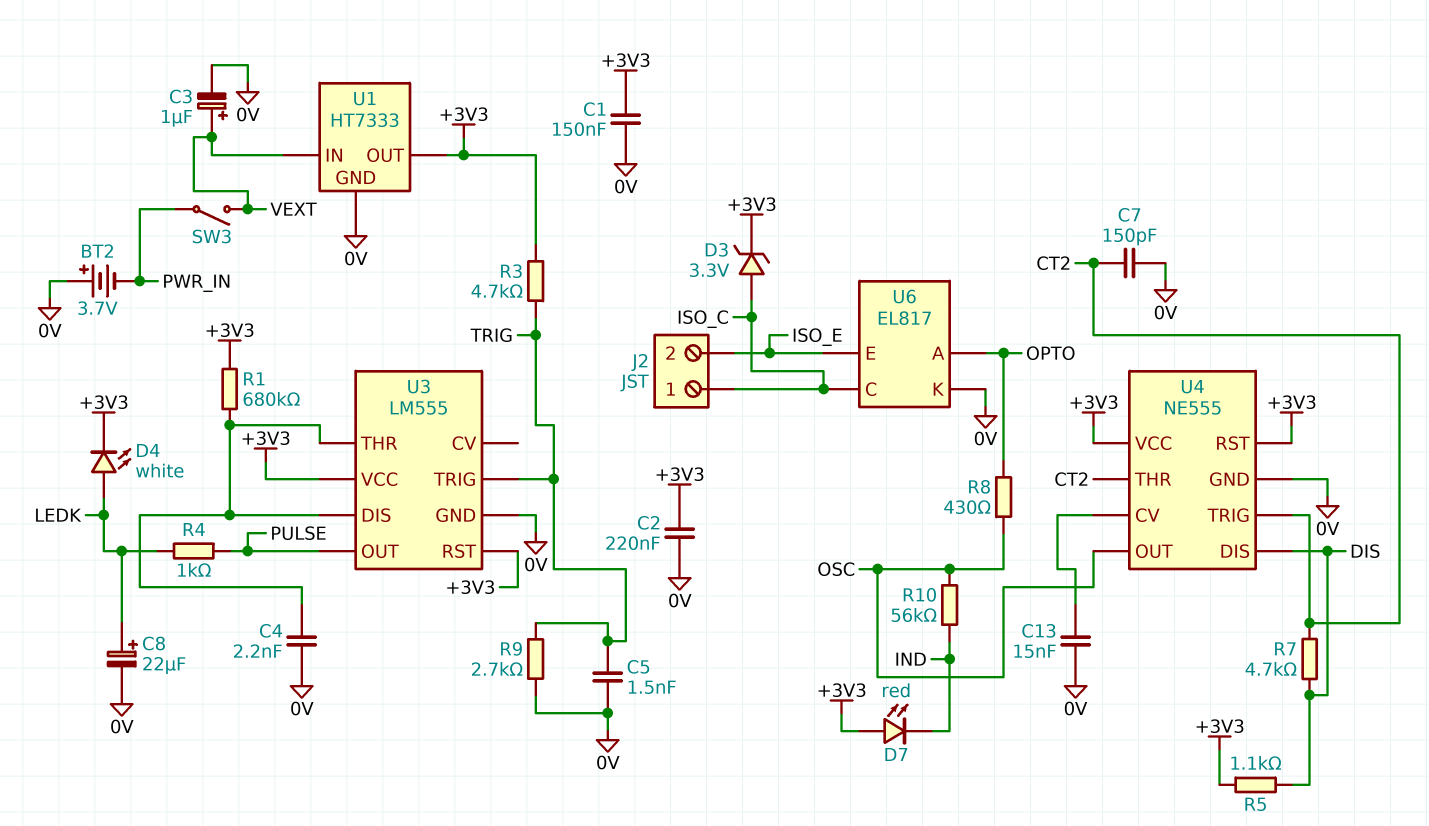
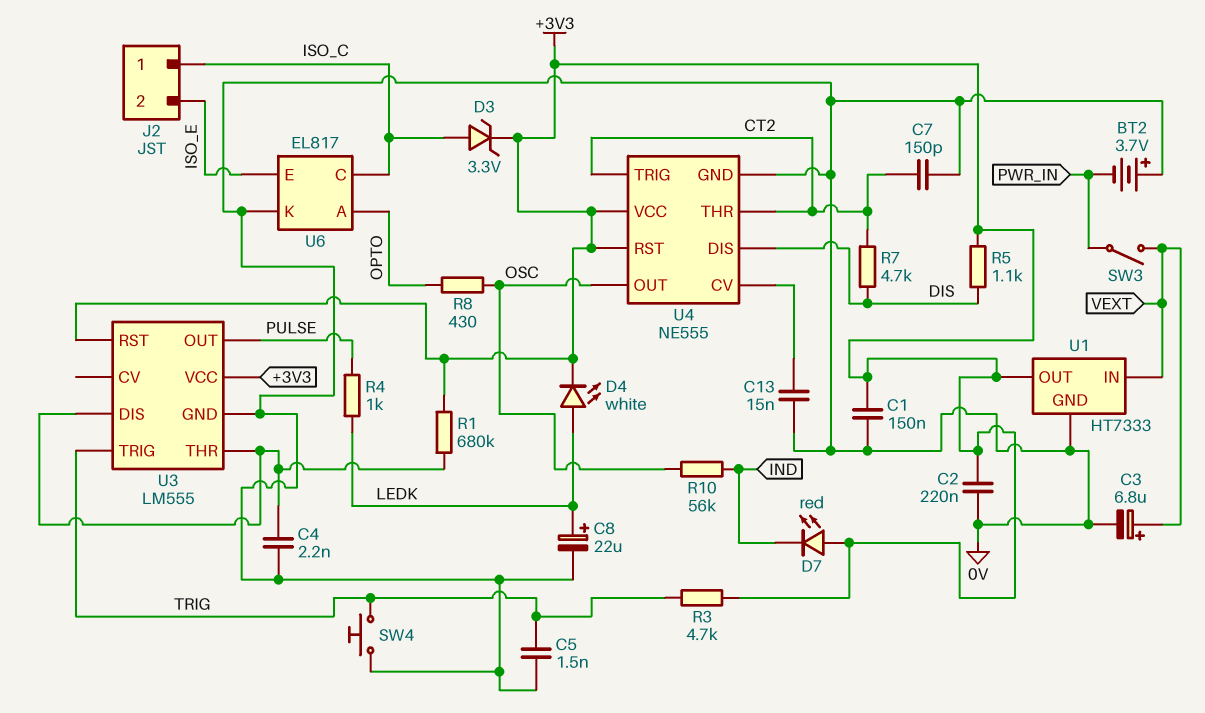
C3: 1uF (plus VEXT, minus 0V) -> 6.8uF (plus VEXT, minus 0V)
R9: 2.7k (0V, TRIG) -> none
SW4: none -> button (0V, TRIG)

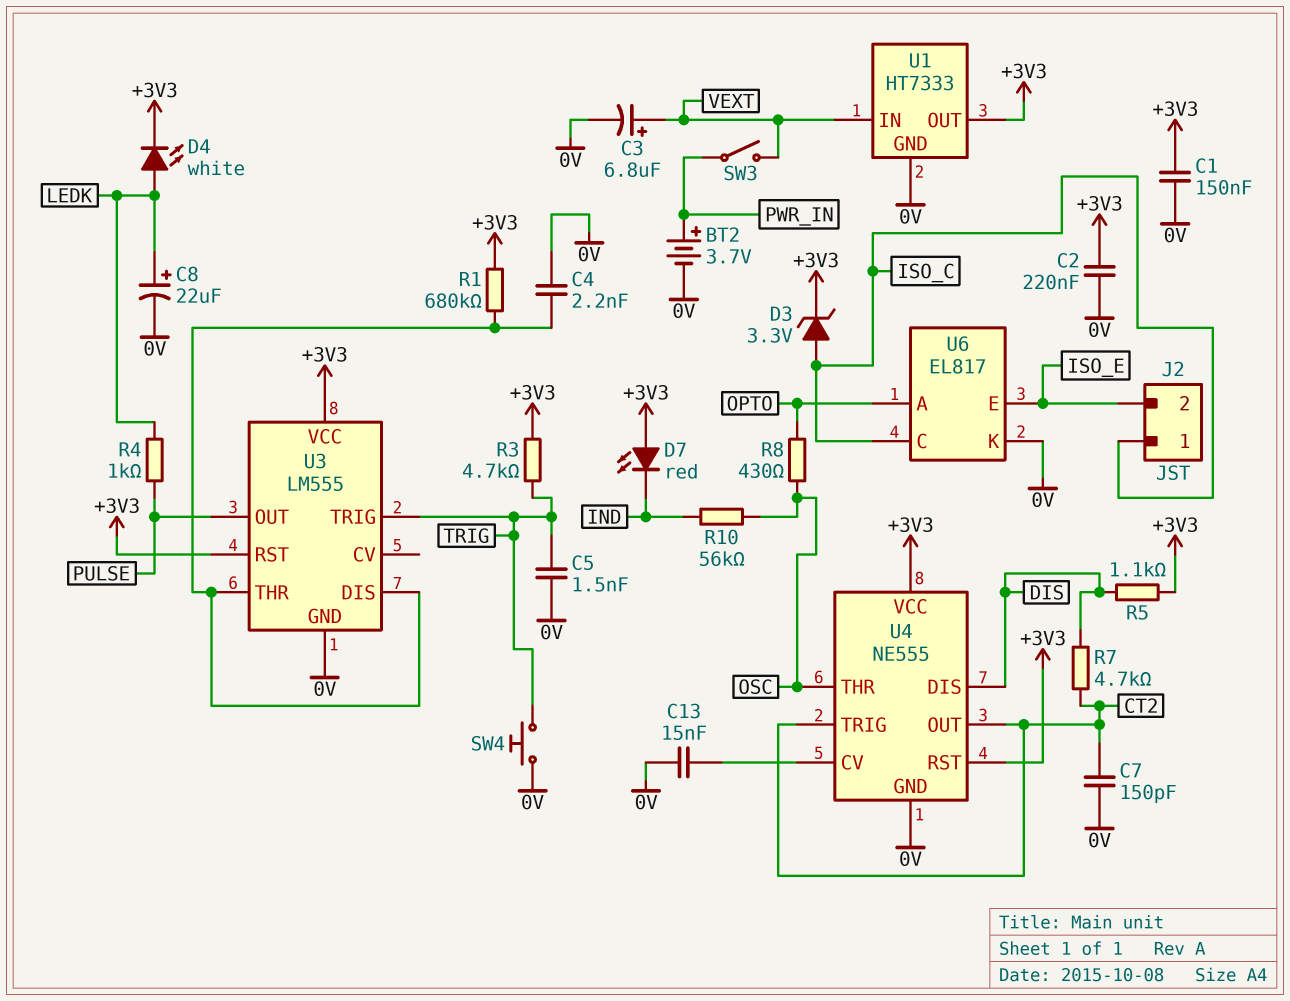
BT2: 3.7V (plus 0V, minus PWR_IN) -> 3.7V (plus PWR_IN, minus 0V)
U4 pin OUT: OSC -> CT2
U4 pin THR: CT2 -> OSC

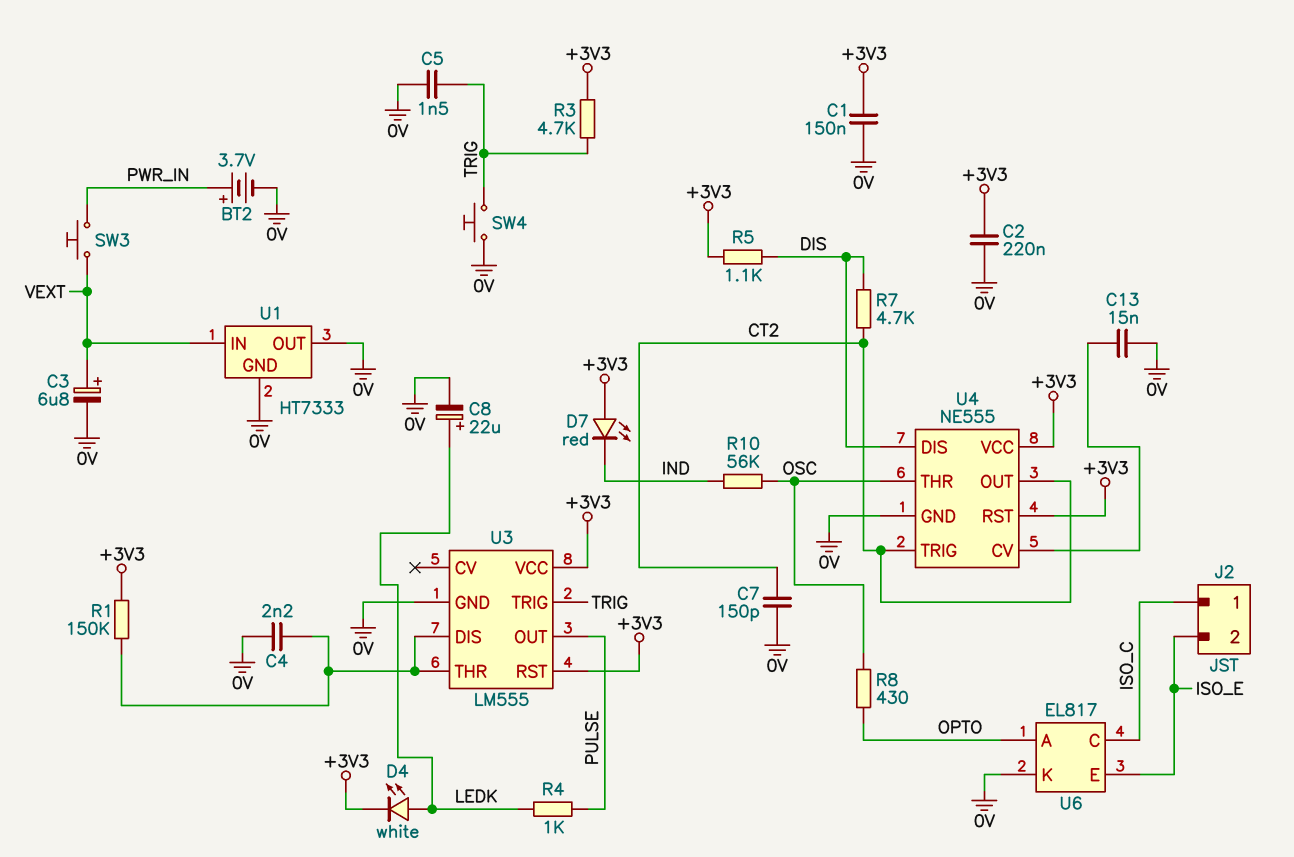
D3: zener 3.3V (A ISO_C, K +3V3) -> none
R1: 680k (+3V3, U3/DIS) -> 150k (+3V3, U3/DIS)
SW3: switch (PWR_IN, VEXT) -> button (PWR_IN, VEXT)
U1 pin OUT: +3V3 -> 0V

